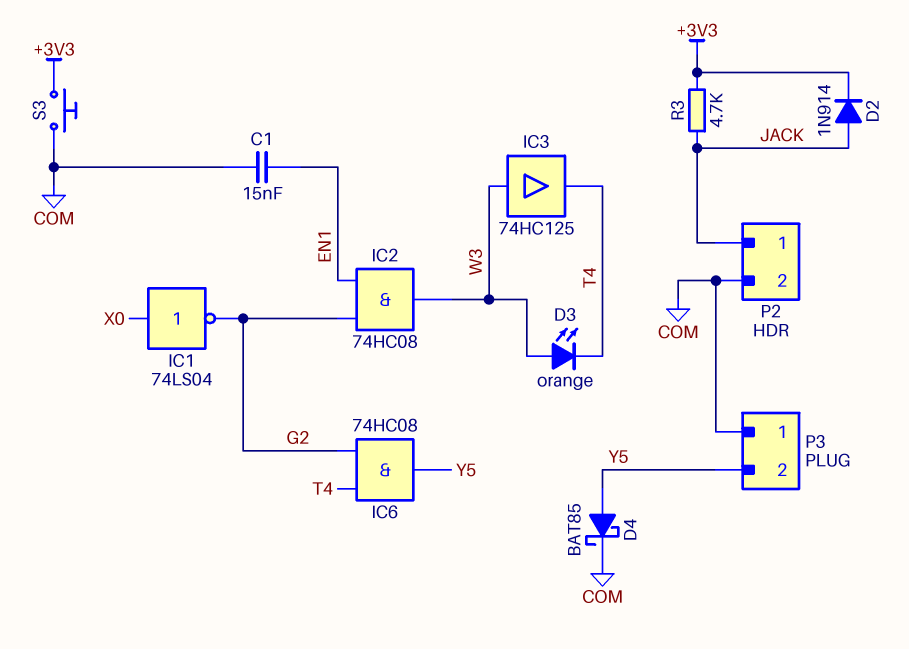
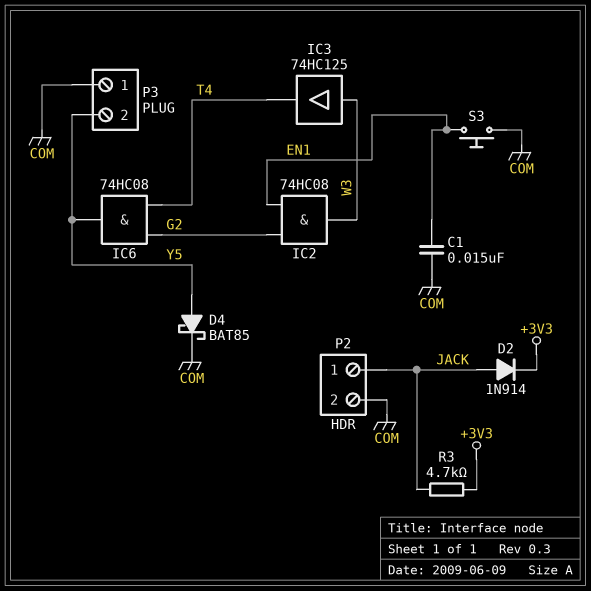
D3: LED orange (A W3, K T4) -> none
IC1: NOT 74LS04 (in X0, out G2) -> none
S3: button (+3V3, COM) -> button (COM, EN1)

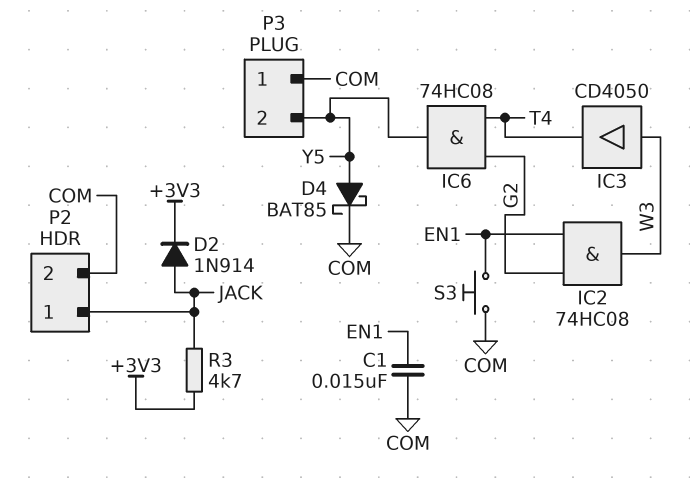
IC3: buffer 74HC125 (in W3, out T4) -> buffer CD4050 (in W3, out T4)

